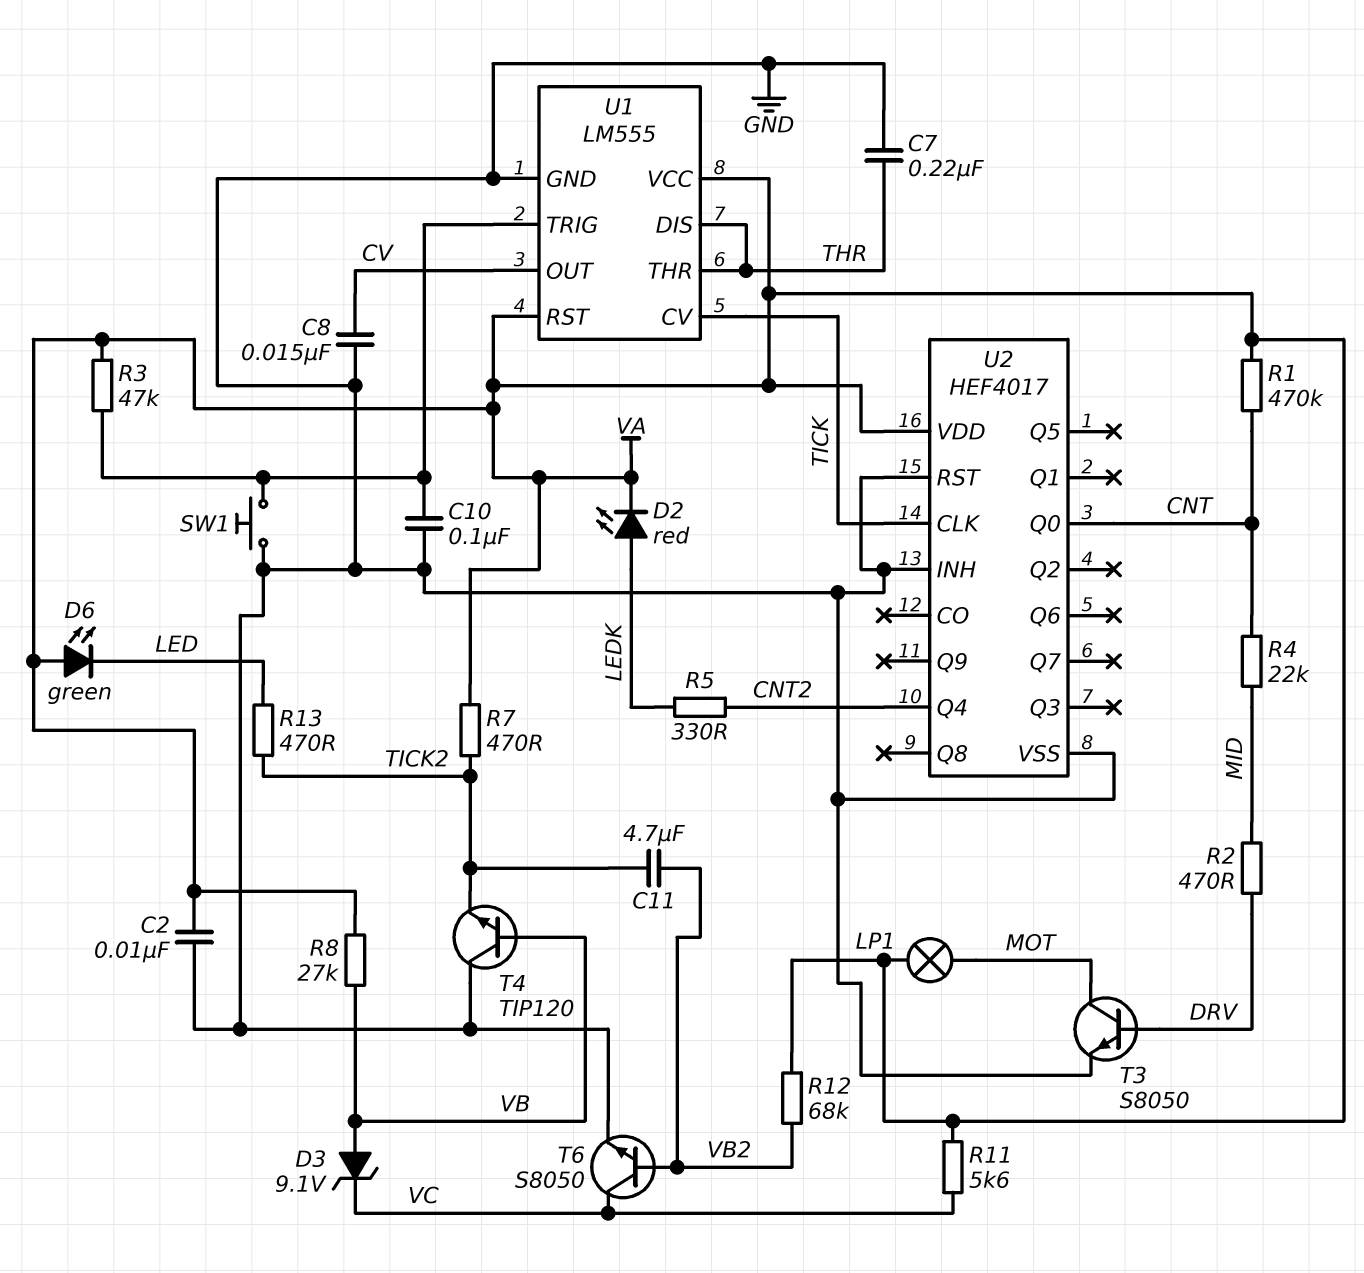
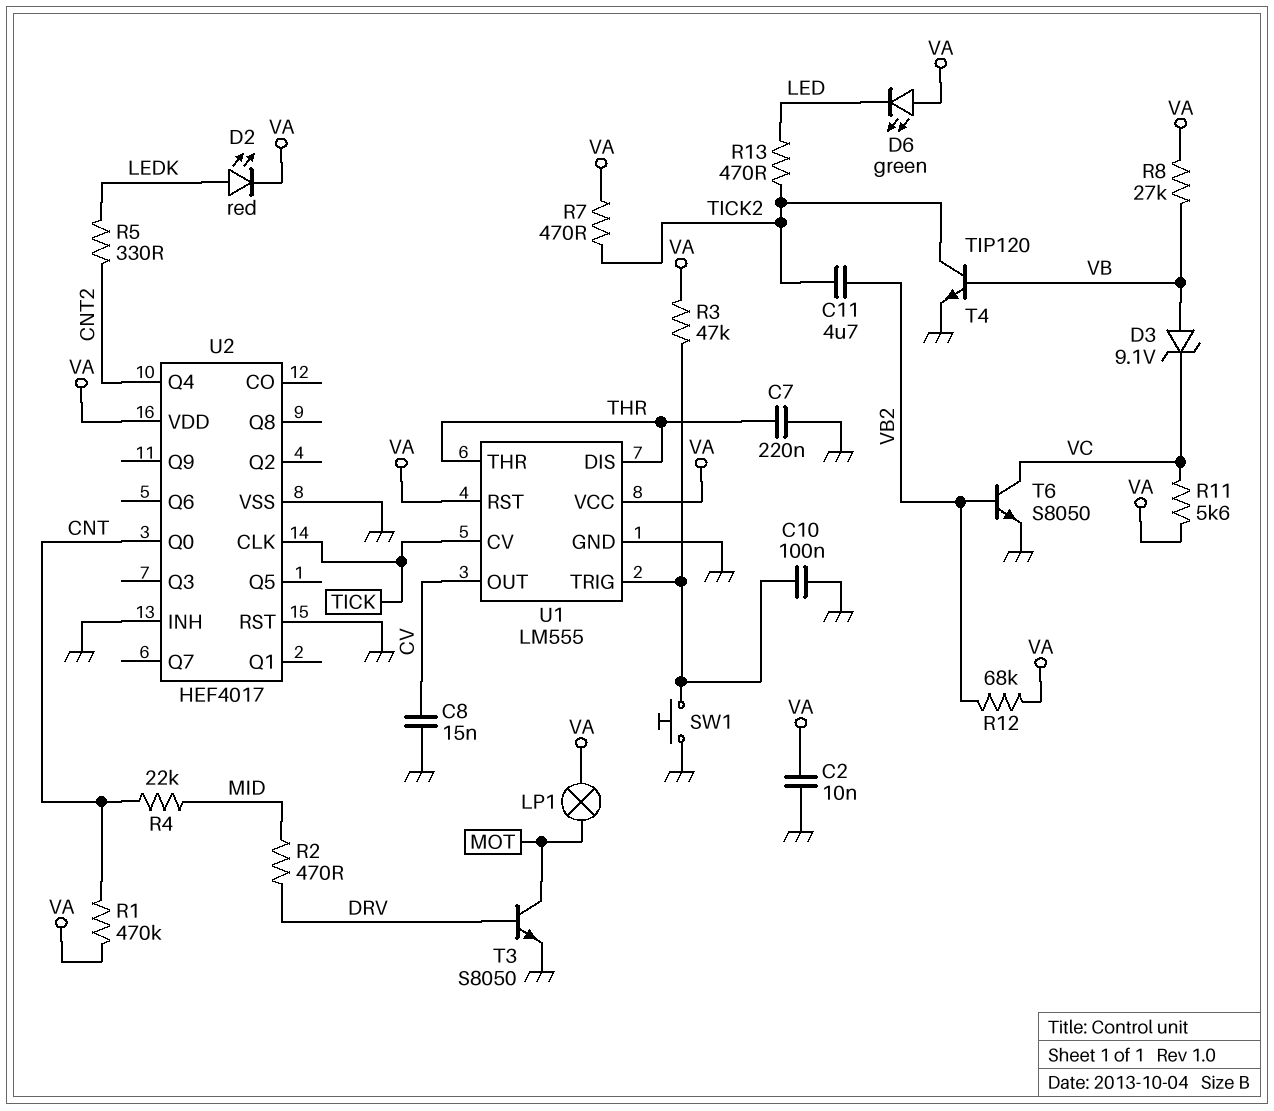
T4: NPN TIP120 (B VB, C GND, E TICK2) -> NPN TIP120 (B VB, C TICK2, E GND)

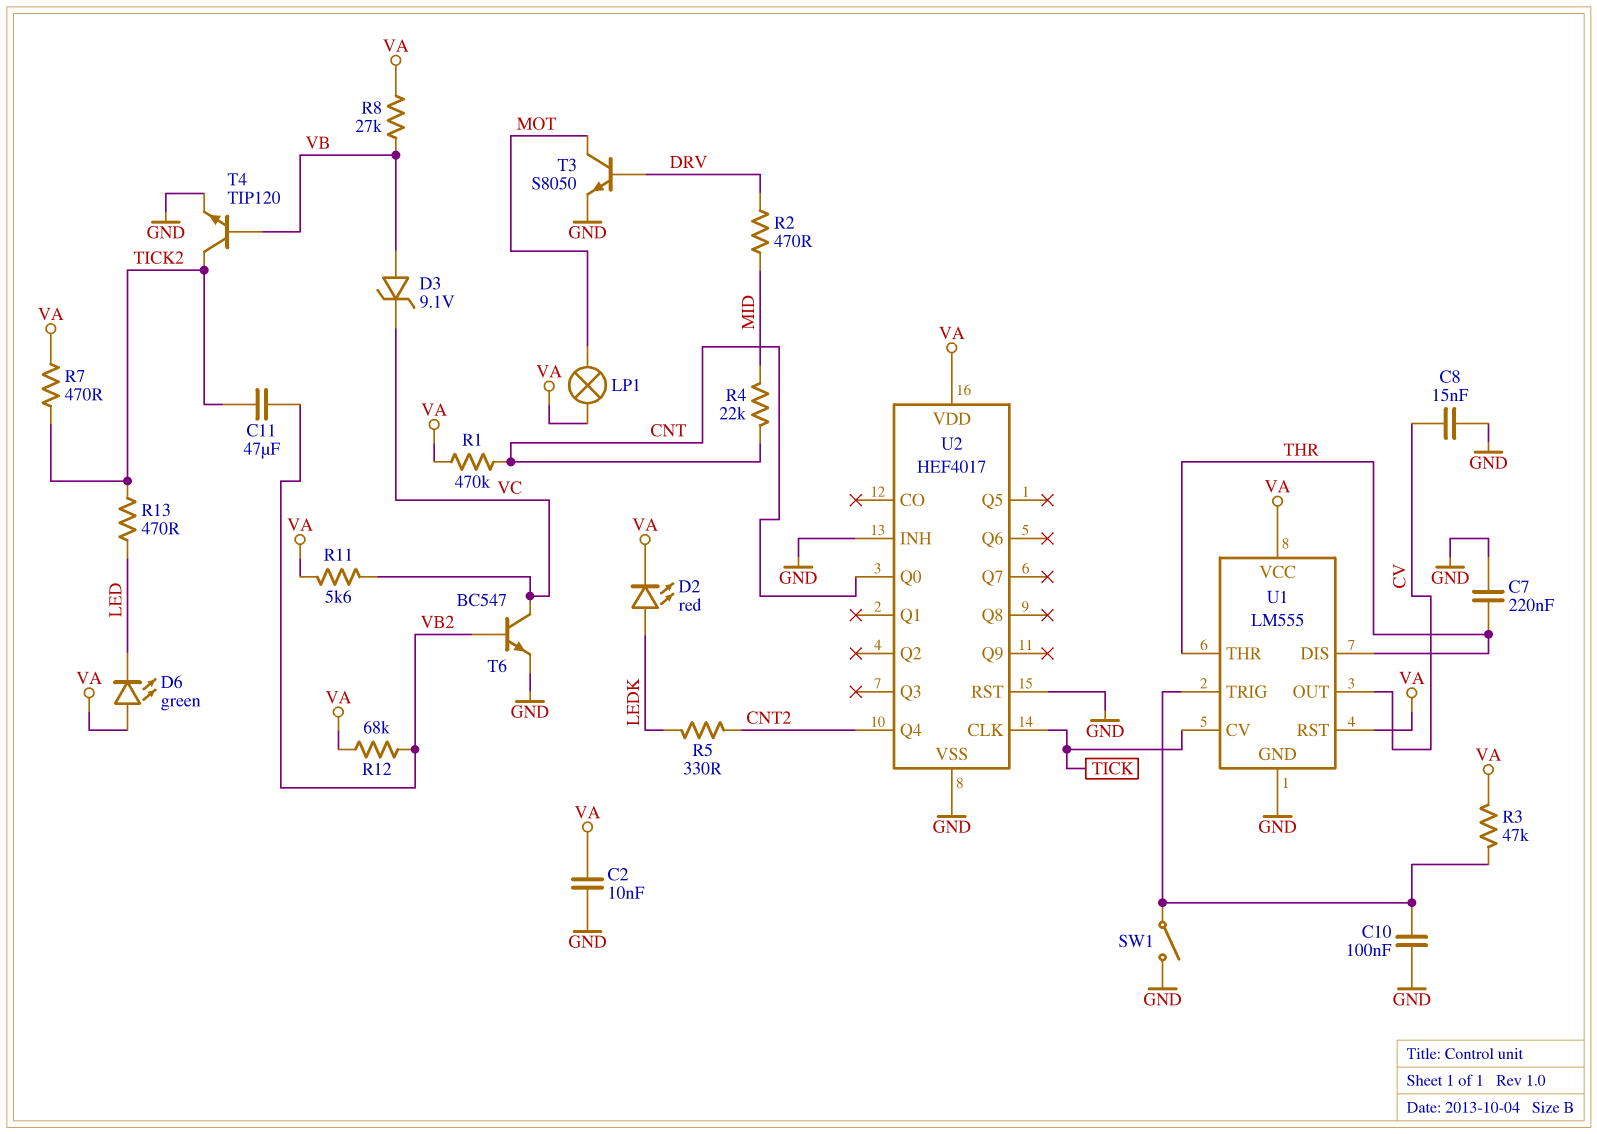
C11: 4.7uF (TICK2, VB2) -> 47uF (TICK2, VB2)
SW1: button (GND, U1/TRIG) -> switch (GND, U1/TRIG)
T6: NPN S8050 (B VB2, C VC, E GND) -> NPN BC547 (B VB2, C VC, E GND)

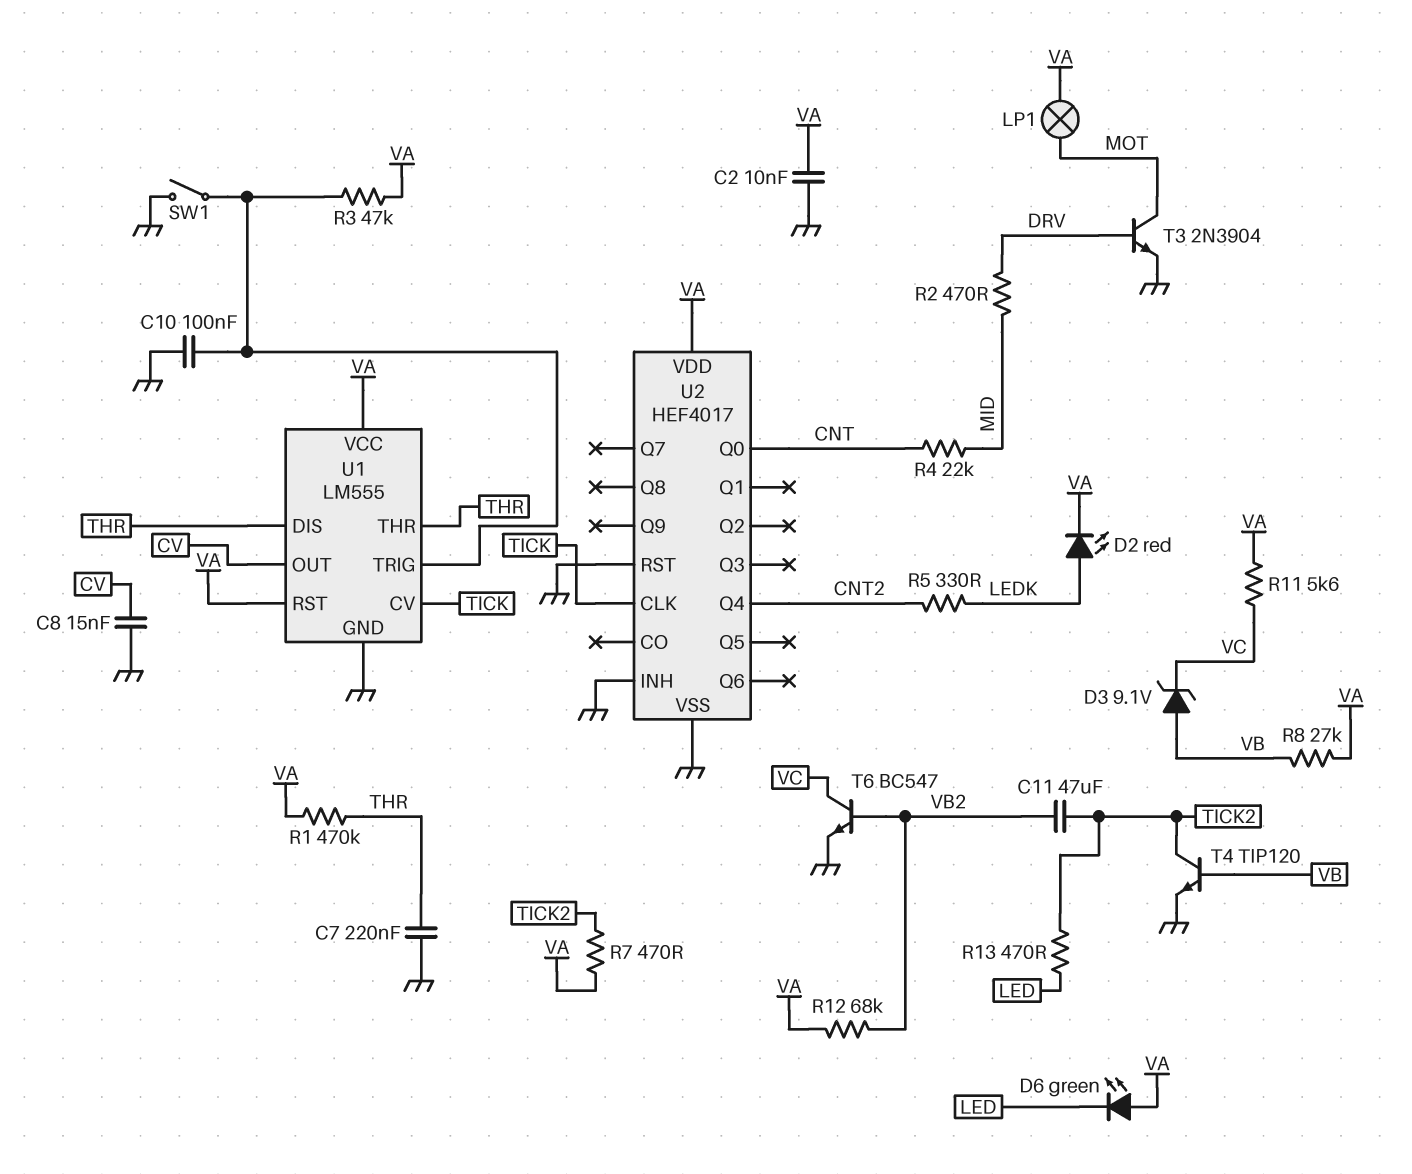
R1: 470k (CNT, VA) -> 470k (THR, VA)
T3: NPN S8050 (B DRV, C MOT, E GND) -> NPN 2N3904 (B DRV, C MOT, E GND)

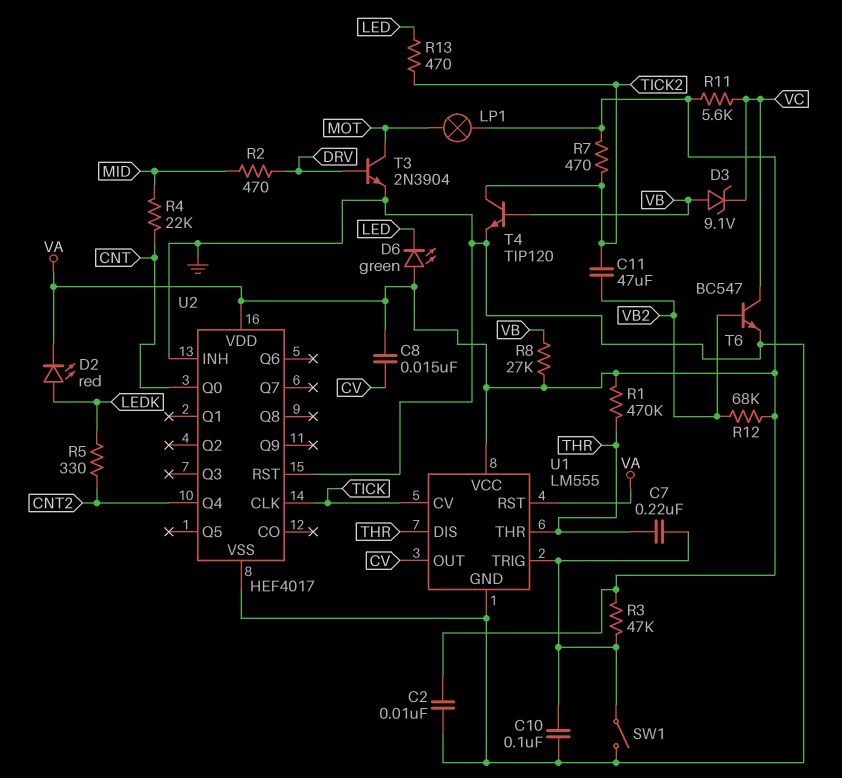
C7: 220nF (GND, THR) -> 220nF (THR, U1/TRIG)
C8: 15nF (CV, GND) -> 15nF (CV, VA)

